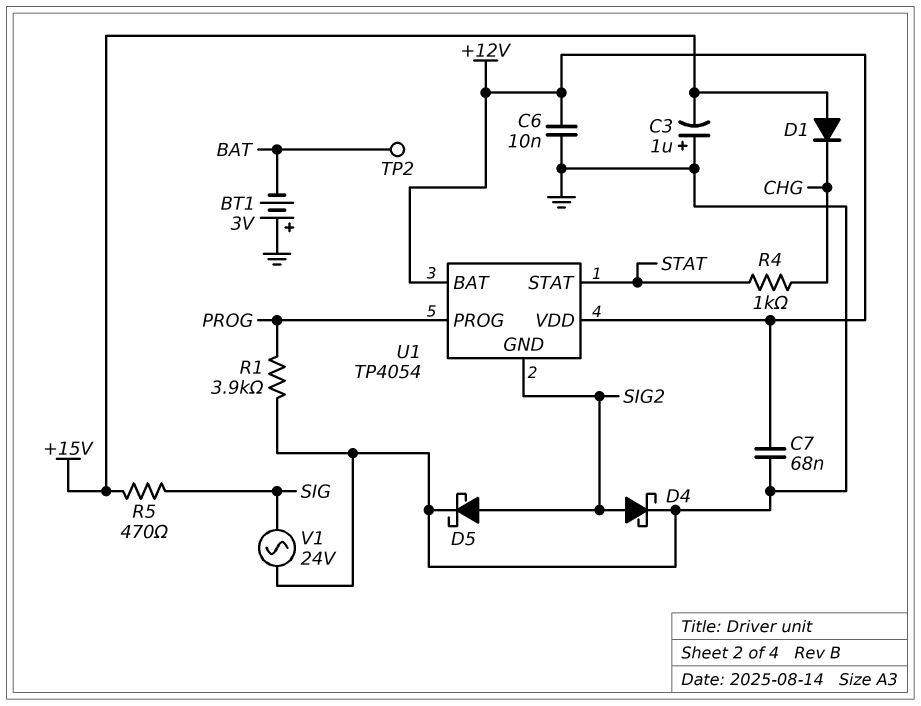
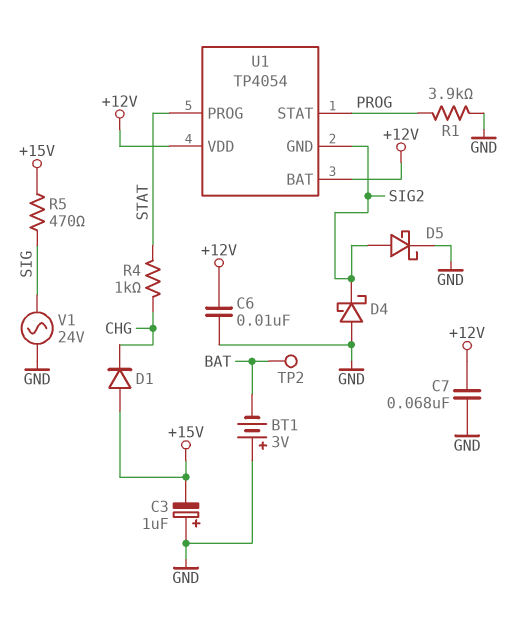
D4: schottky (A SIG2, K GND) -> schottky (A GND, K SIG2)
U1 pin PROG: PROG -> STAT
U1 pin STAT: STAT -> PROG

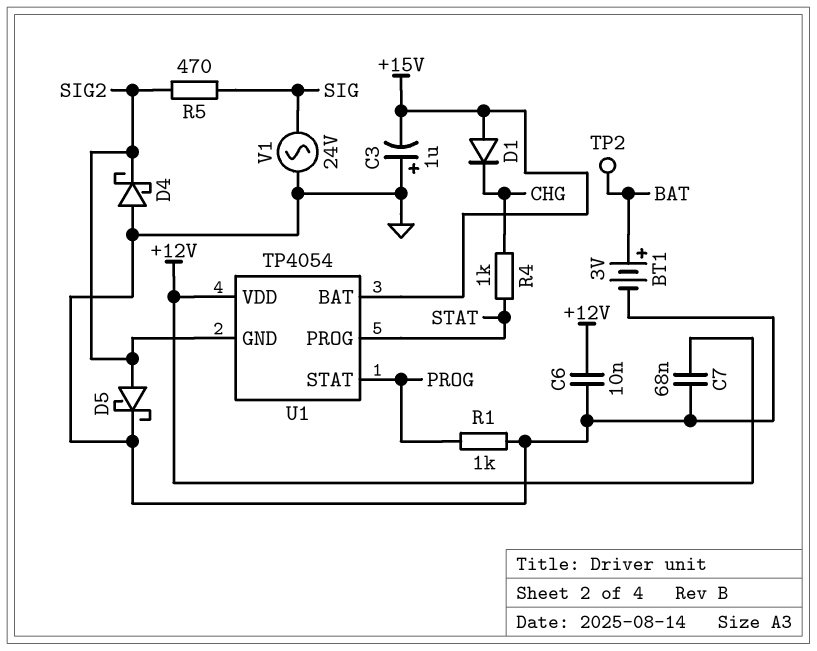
BT1: 3V (plus GND, minus BAT) -> 3V (plus BAT, minus GND)
R1: 3.9k (GND, PROG) -> 1k (GND, PROG)
R5: 470 (+15V, SIG) -> 470 (SIG, SIG2)
U1 pin BAT: +12V -> +15V

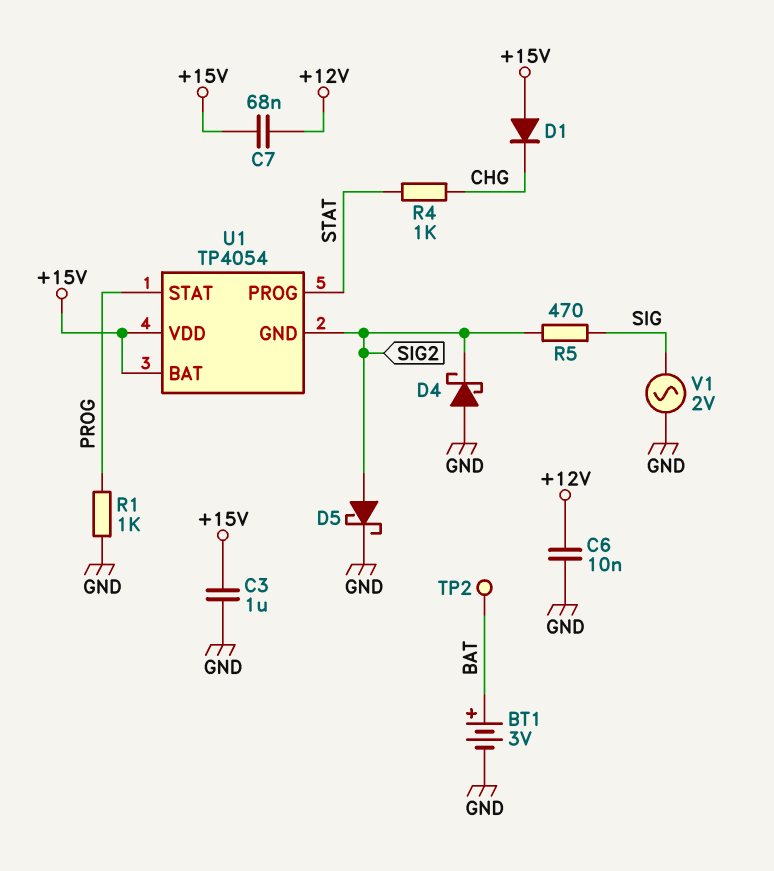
C3: 1uF (plus GND, minus +15V) -> 1uF (+15V, GND)
C7: 68nF (+12V, GND) -> 68nF (+12V, +15V)
U1 pin VDD: +12V -> +15V
V1: AC 24V (GND, SIG) -> AC 2V (GND, SIG)

